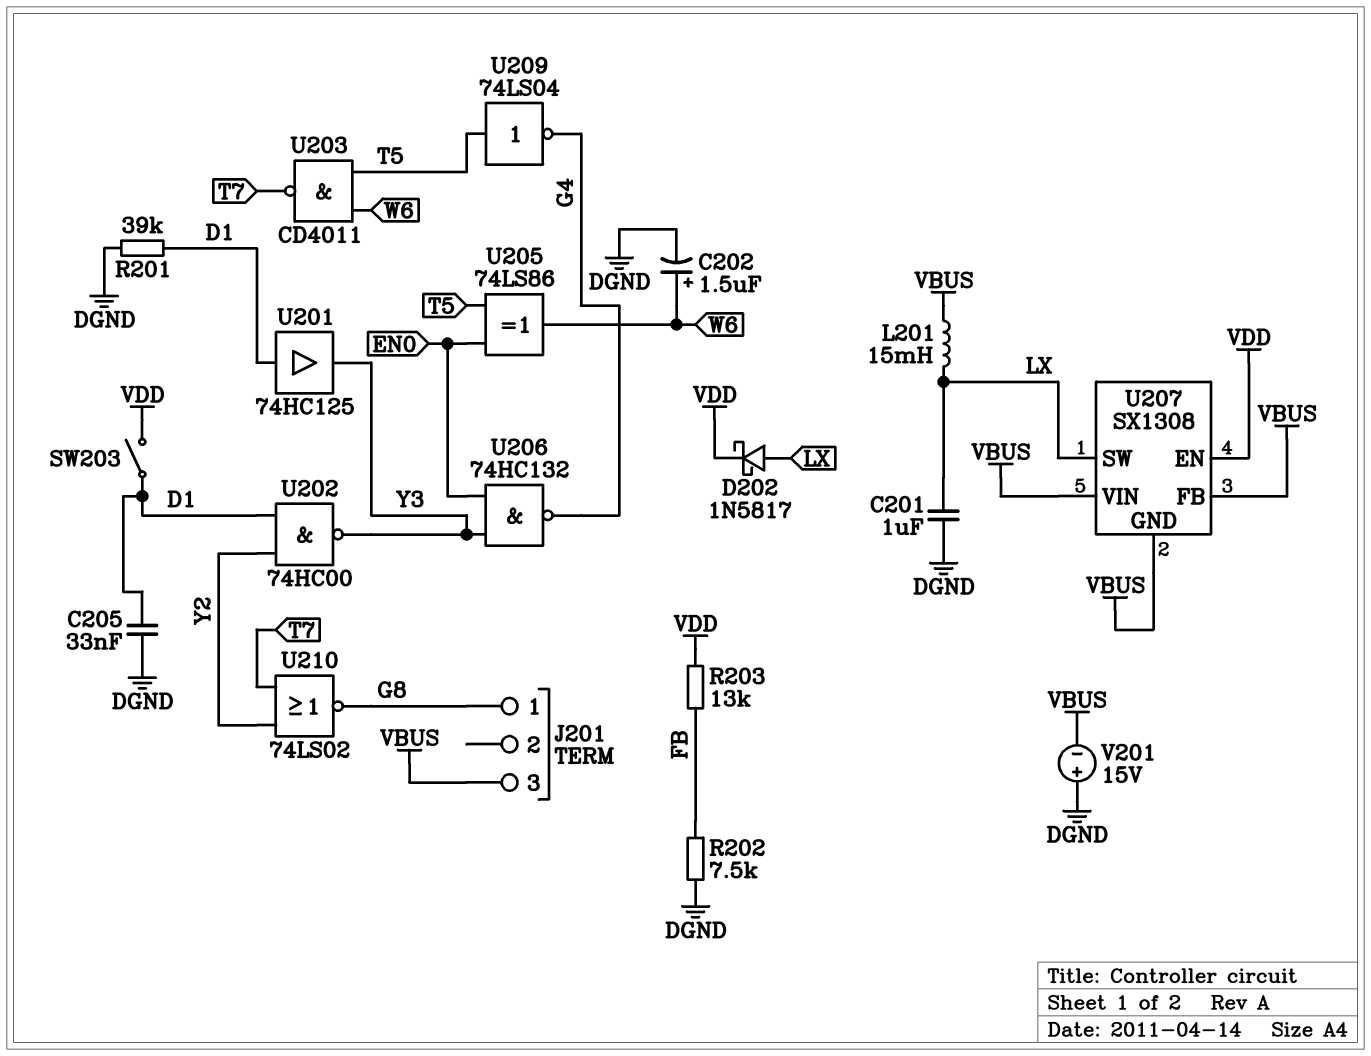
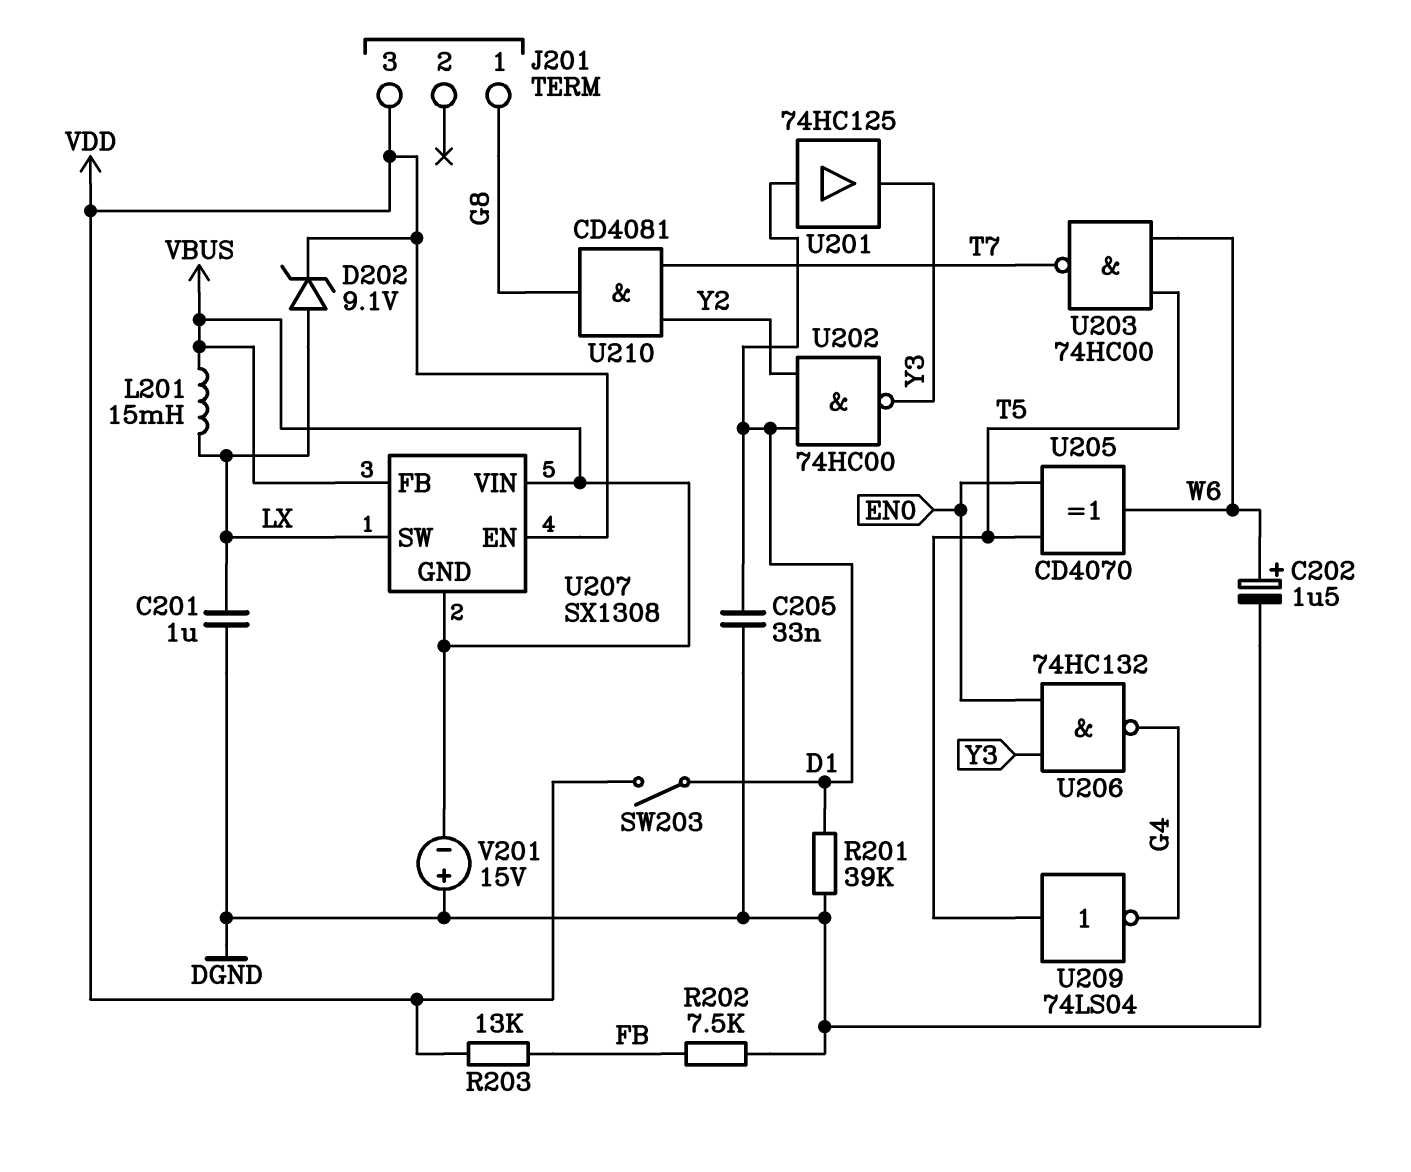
D202: schottky 1N5817 (A LX, K VDD) -> zener 9.1V (A LX, K VDD)
J201 pin 3: VBUS -> VDD
U203: NAND CD4011 (in T5, in W6, out T7) -> NAND 74HC00 (in T5, in W6, out T7)
U205: XOR 74LS86 (in EN0, in T5, out W6) -> XOR CD4070 (in EN0, in T5, out W6)
U210: NOR 74LS02 (in T7, in Y2, out G8) -> AND CD4081 (in T7, in Y2, out G8)

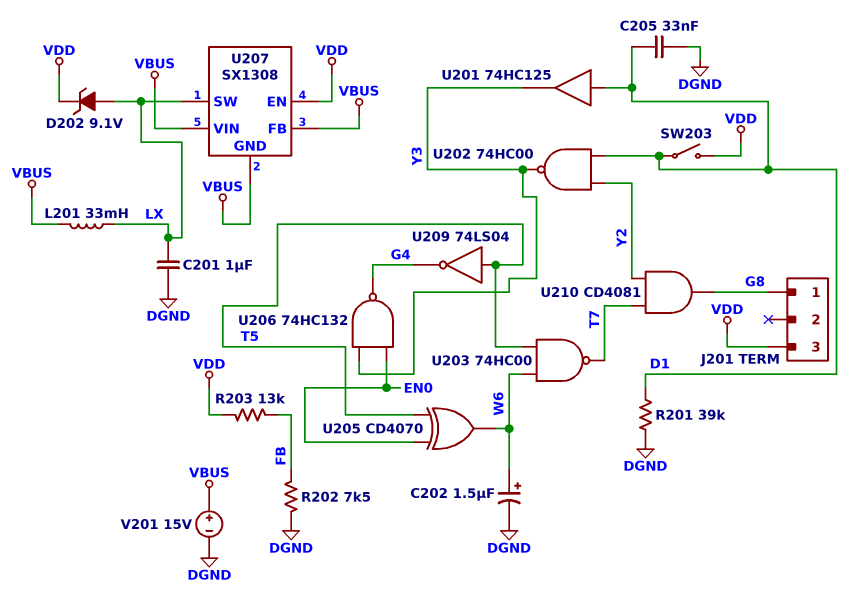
L201: 15mH (LX, VBUS) -> 33mH (LX, VBUS)
V201: 15V (plus DGND, minus VBUS) -> 15V (plus VBUS, minus DGND)

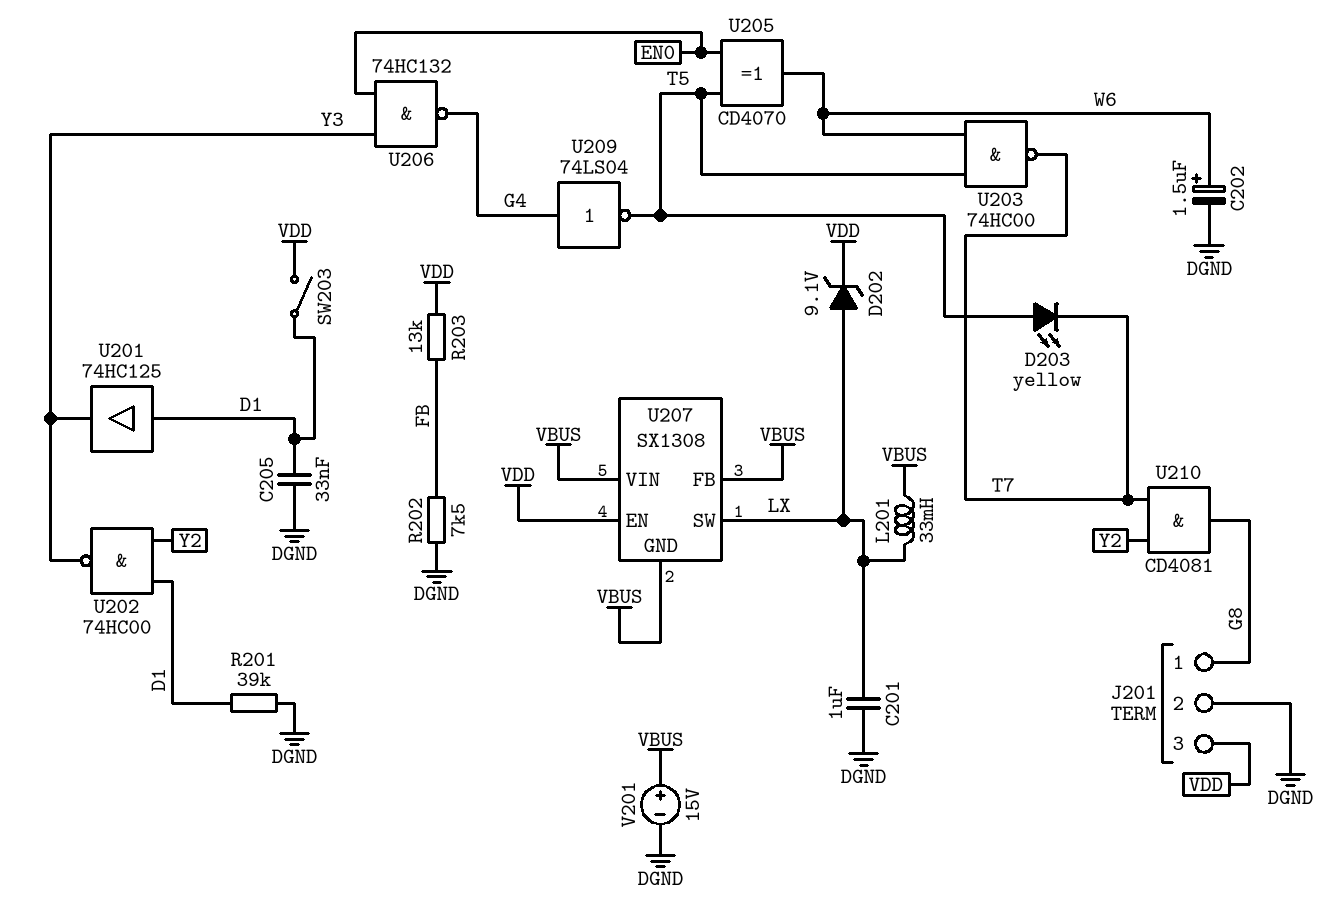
D203: none -> LED yellow (A T5, K T7)
J201 pin 2: none -> DGND
U209: NOT 74LS04 (in T5, out G4) -> NOT 74LS04 (in G4, out T5)

